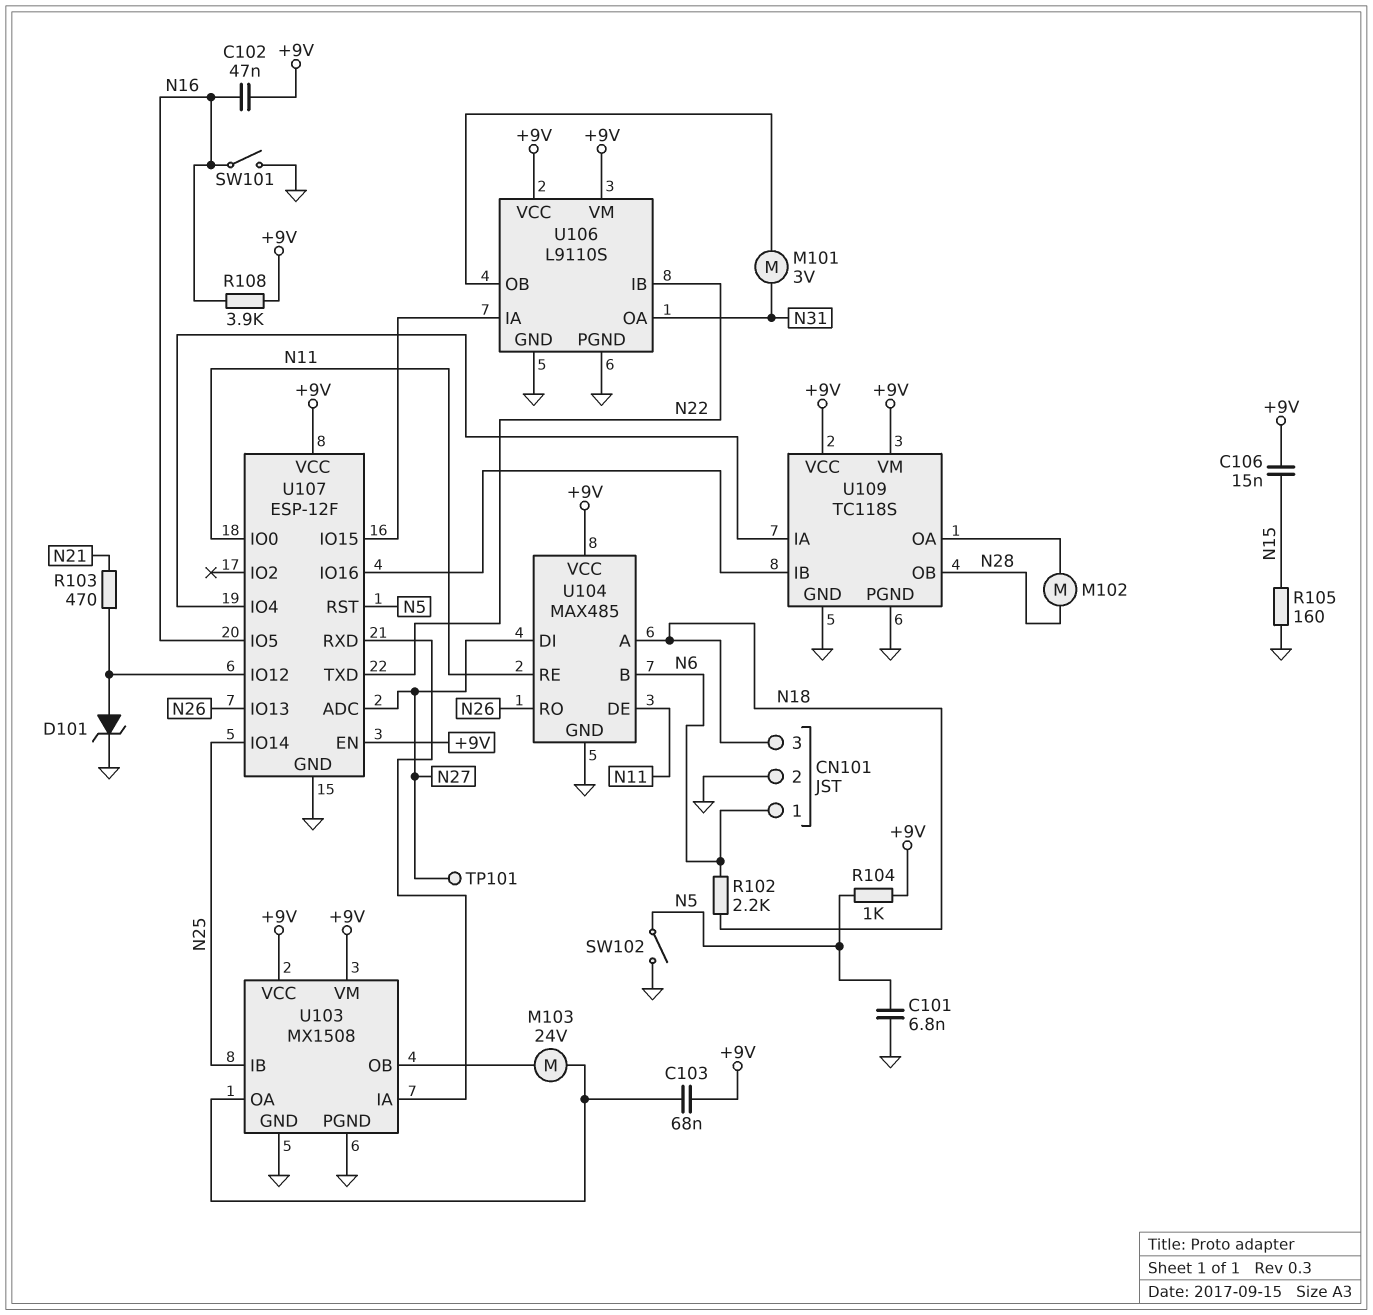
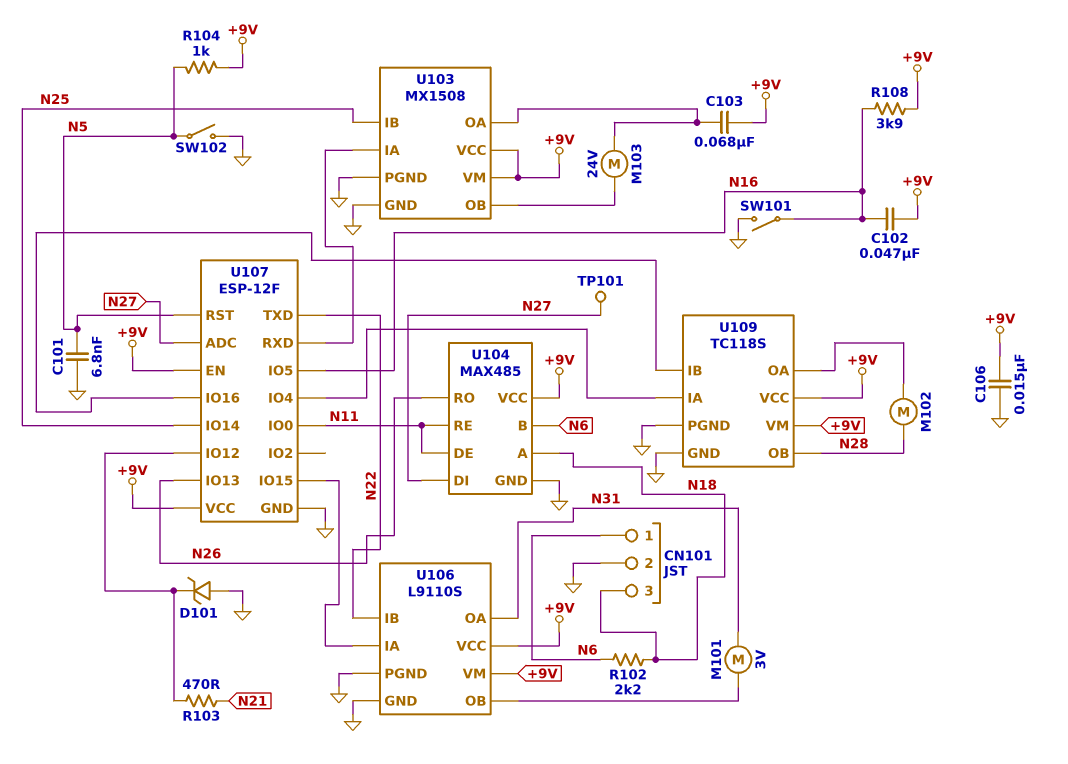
C106: 15nF (+9V, N15) -> 15nF (+9V, GND)
D101: zener (A U107/IO12, K GND) -> zener (A GND, K U107/IO12)
R105: 160 (GND, N15) -> none

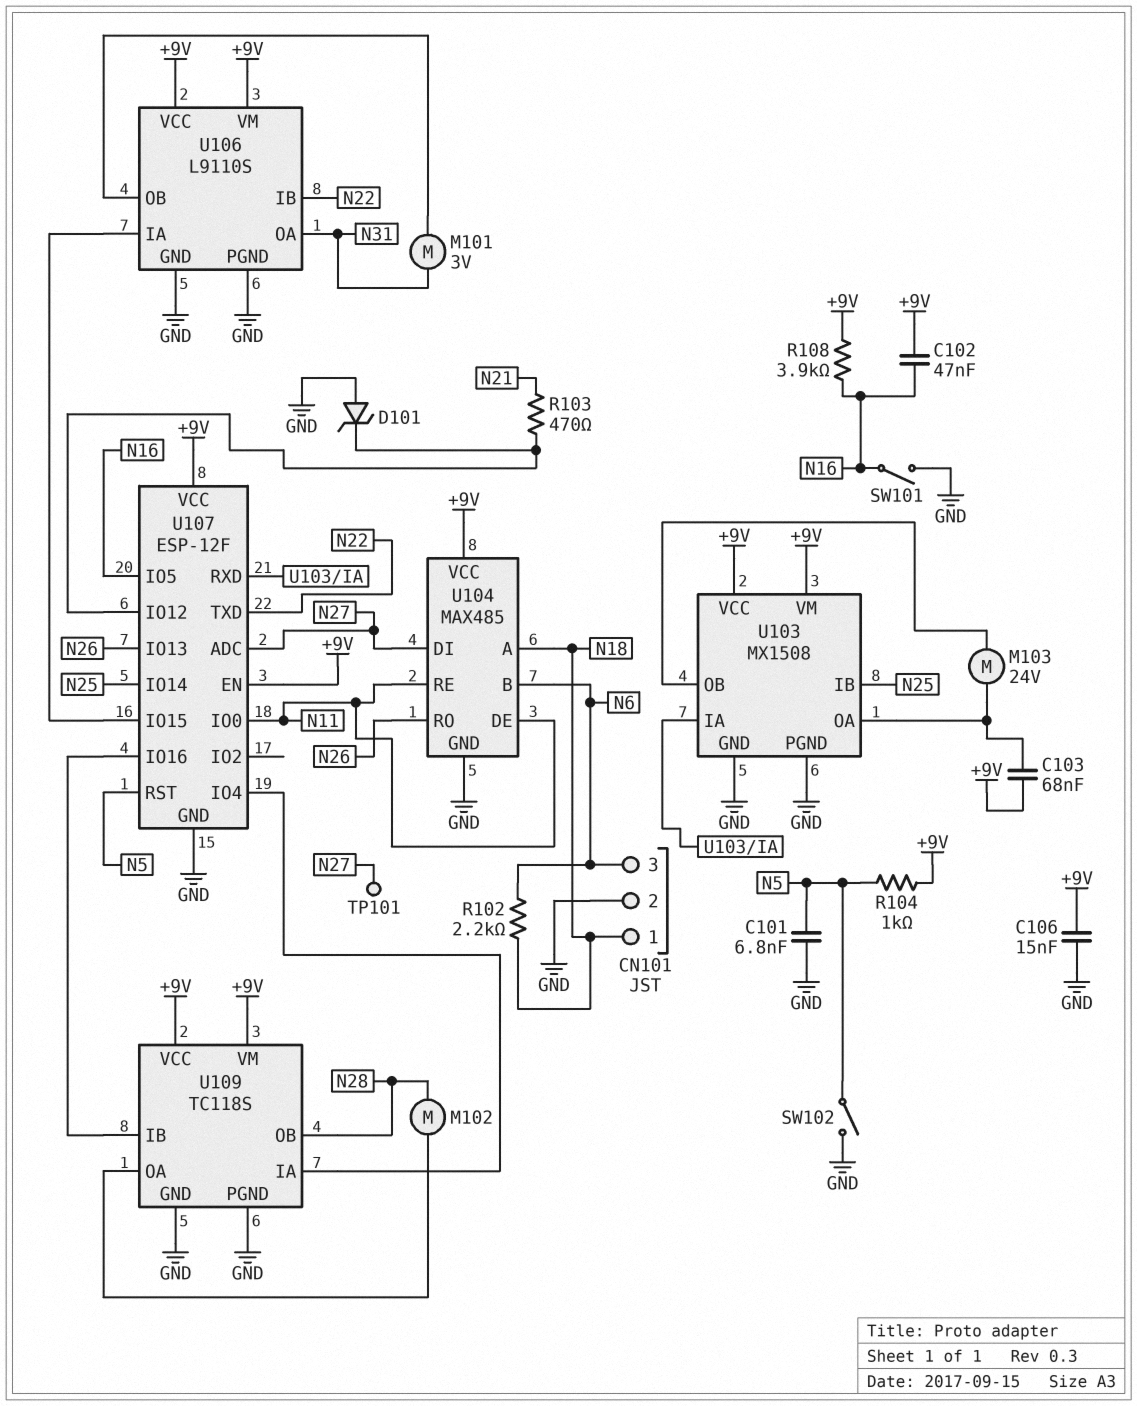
CN101 pin 1: N6 -> N18
CN101 pin 3: N18 -> N6

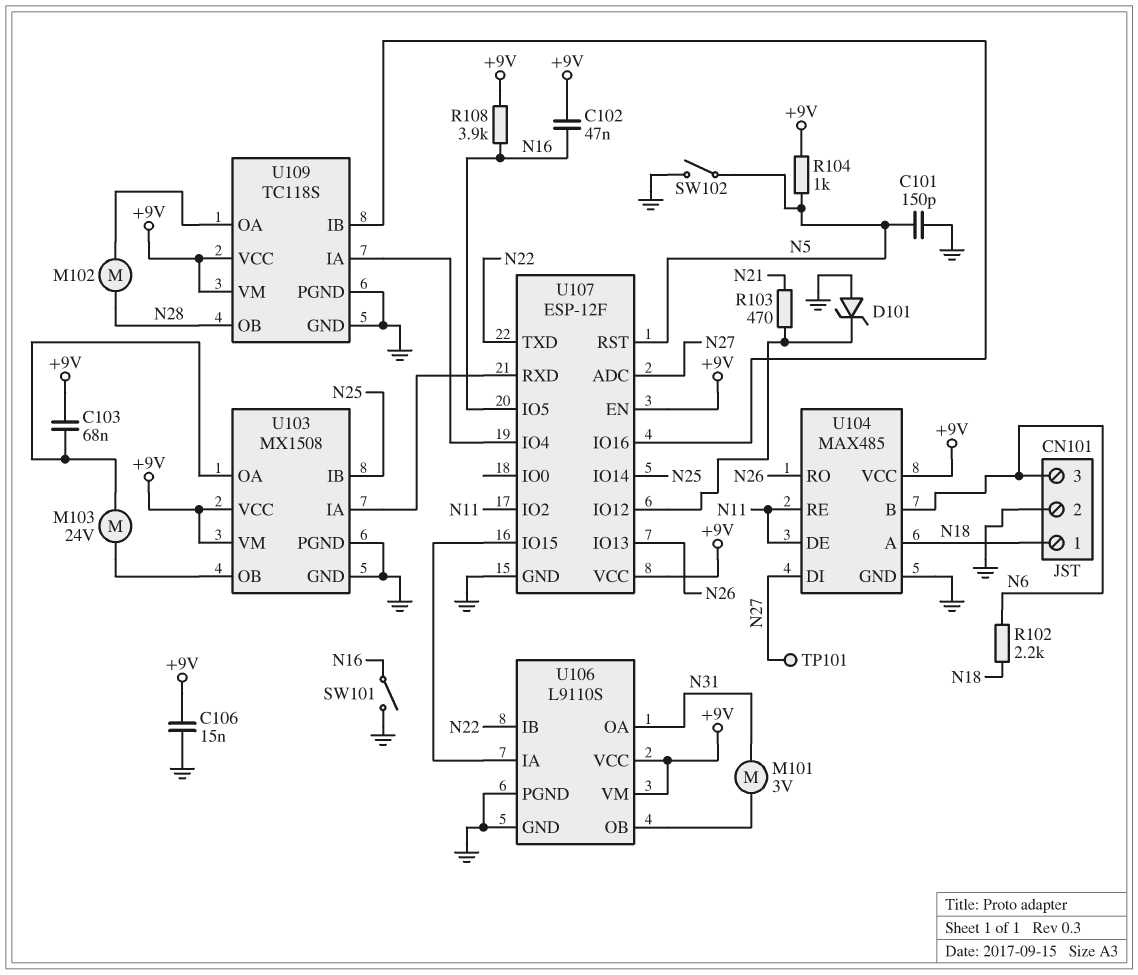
C101: 6.8nF (GND, N5) -> 150pF (GND, N5)
U107 pin IO0: N11 -> none
U107 pin IO2: none -> N11

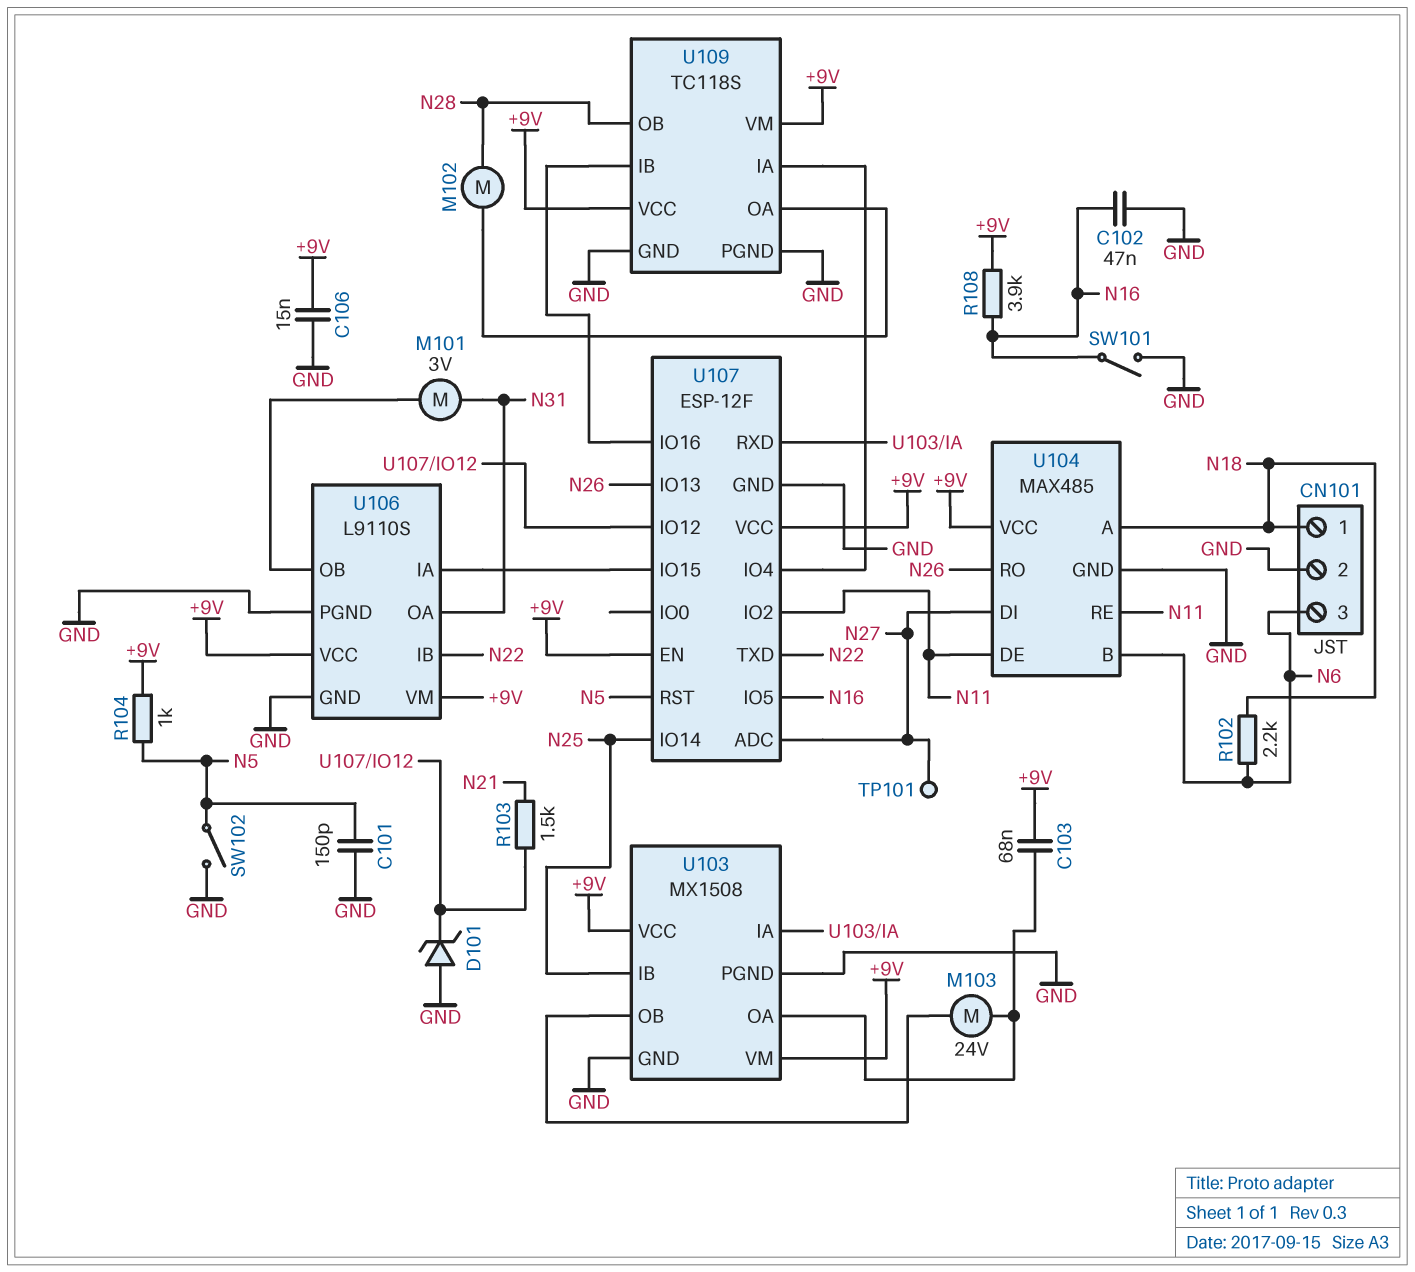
C102: 47nF (+9V, N16) -> 47nF (GND, N16)
R103: 470 (N21, U107/IO12) -> 1.5k (N21, U107/IO12)

